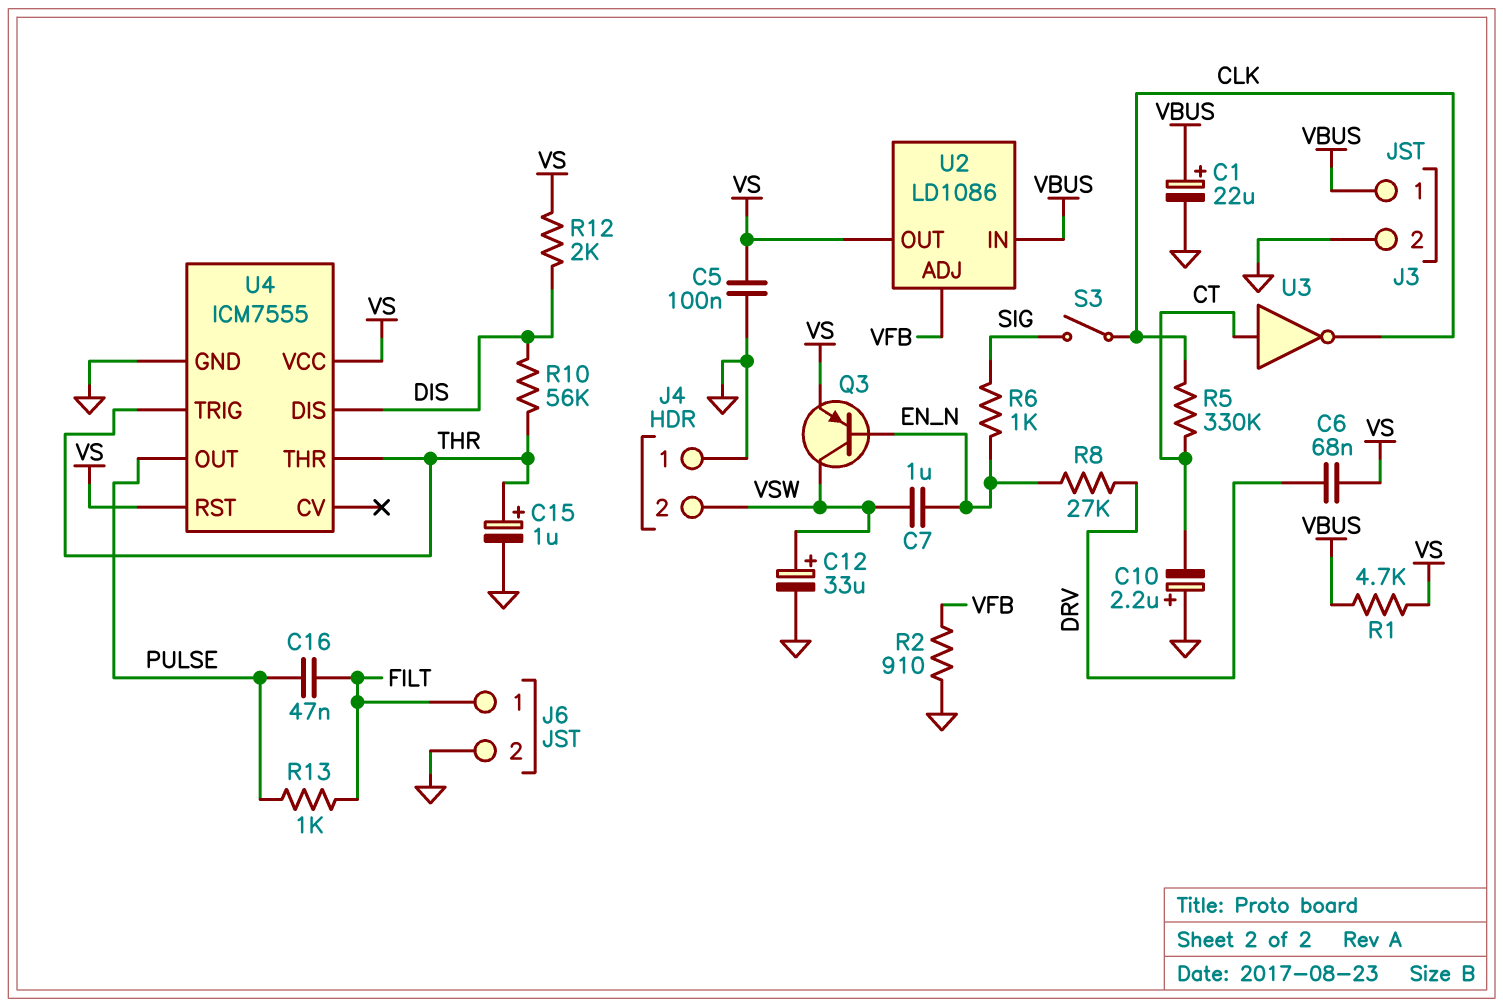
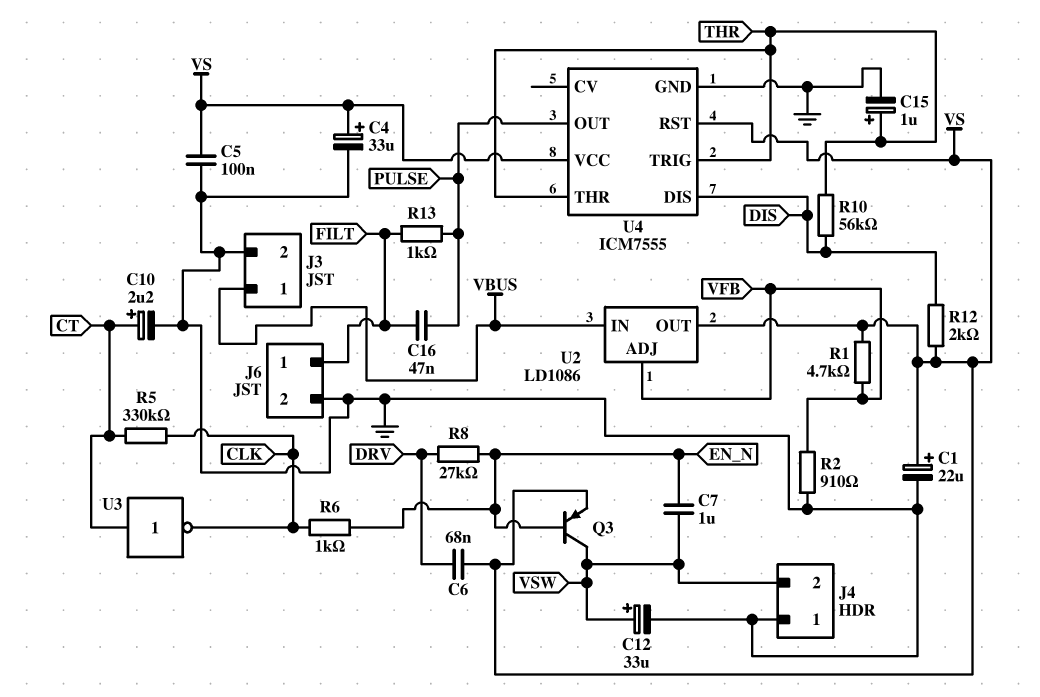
C1: 22uF (plus VBUS, minus GND) -> 22uF (plus VS, minus GND)
C4: none -> 33uF (plus VS, minus GND)
C10: 2.2uF (plus GND, minus CT) -> 2.2uF (plus CT, minus GND)
R1: 4.7k (VBUS, VS) -> 4.7k (VFB, VS)
R6: 1k (EN_N, SIG) -> 1k (CLK, EN_N)
S3: switch (CLK, SIG) -> none

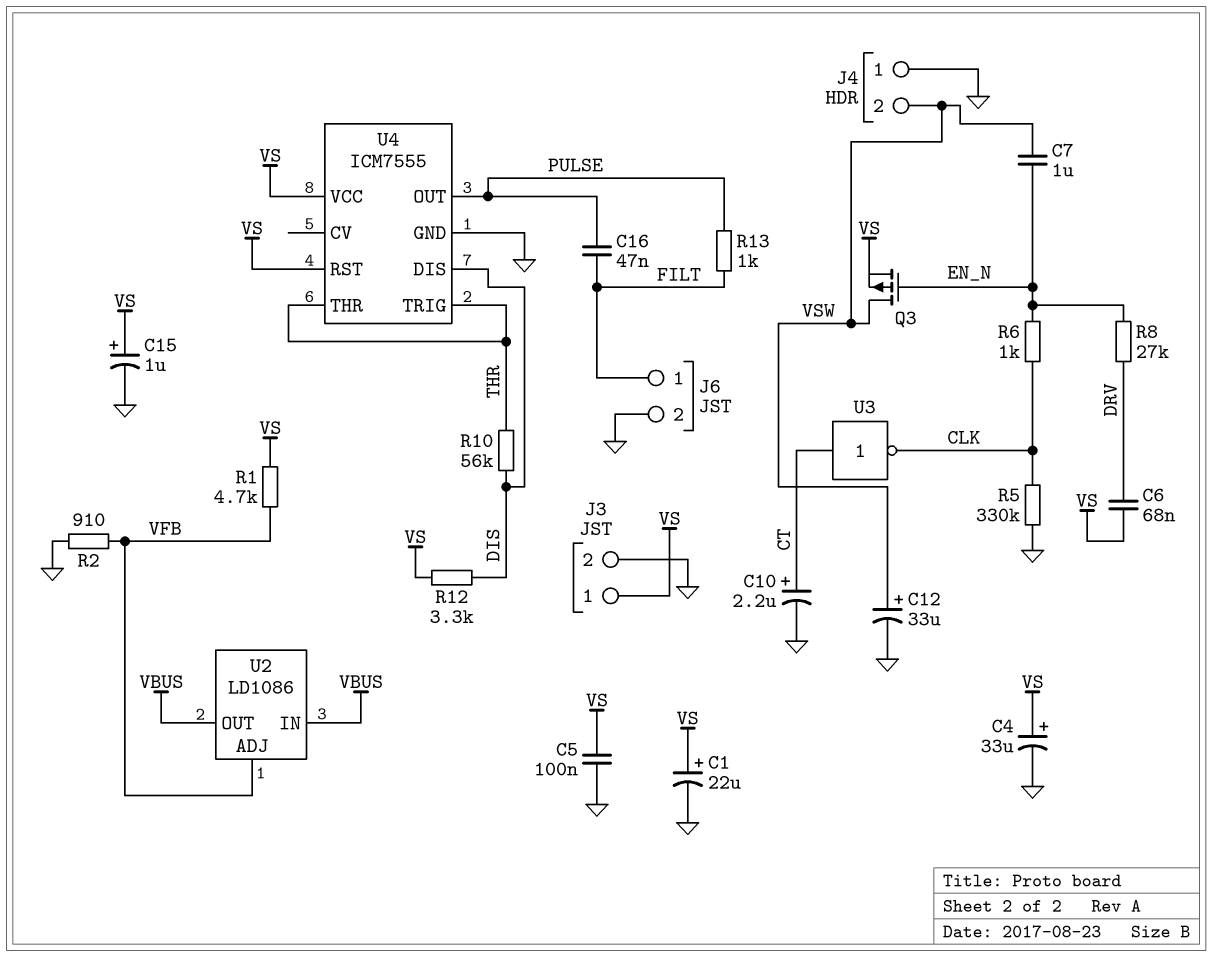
C15: 1uF (plus THR, minus GND) -> 1uF (plus VS, minus GND)
J3 pin 1: VBUS -> VS
Q3: PNP (B EN_N, C VSW, E VS) -> PMOS (G EN_N, D VSW, S VS)
R5: 330k (CLK, CT) -> 330k (CLK, GND)
R12: 2k (DIS, VS) -> 3.3k (DIS, VS)
U2 pin OUT: VS -> VBUS

